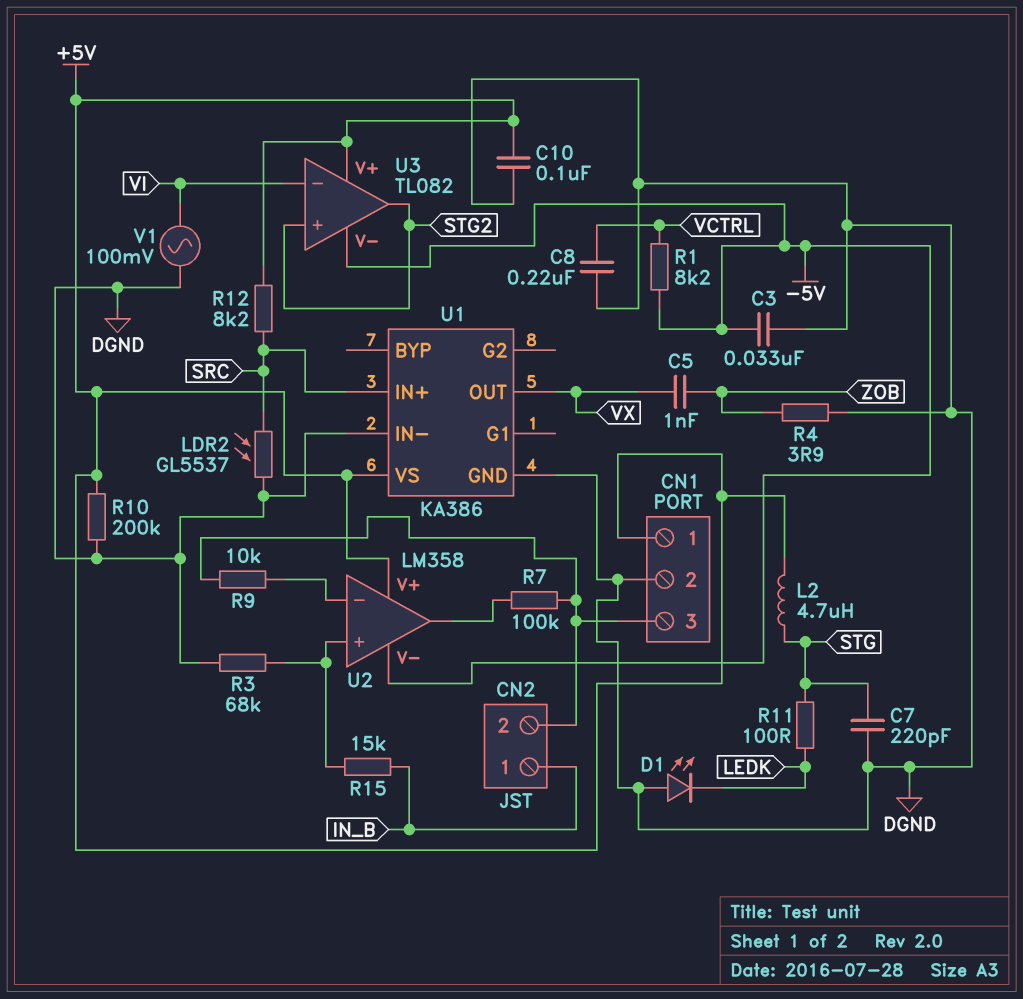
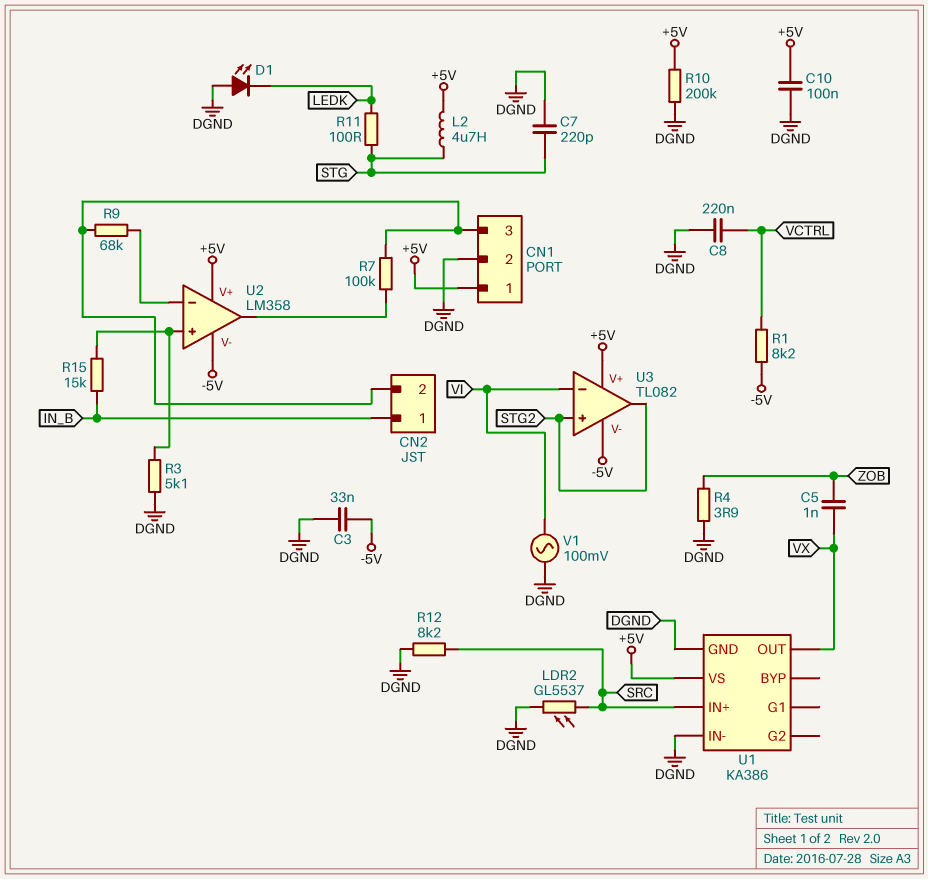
R3: 68k (DGND, U2/in+) -> 5.1k (DGND, U2/in+)
R9: 10k (CN1/3, U2/in-) -> 68k (CN1/3, U2/in-)
R12: 8.2k (+5V, SRC) -> 8.2k (DGND, SRC)

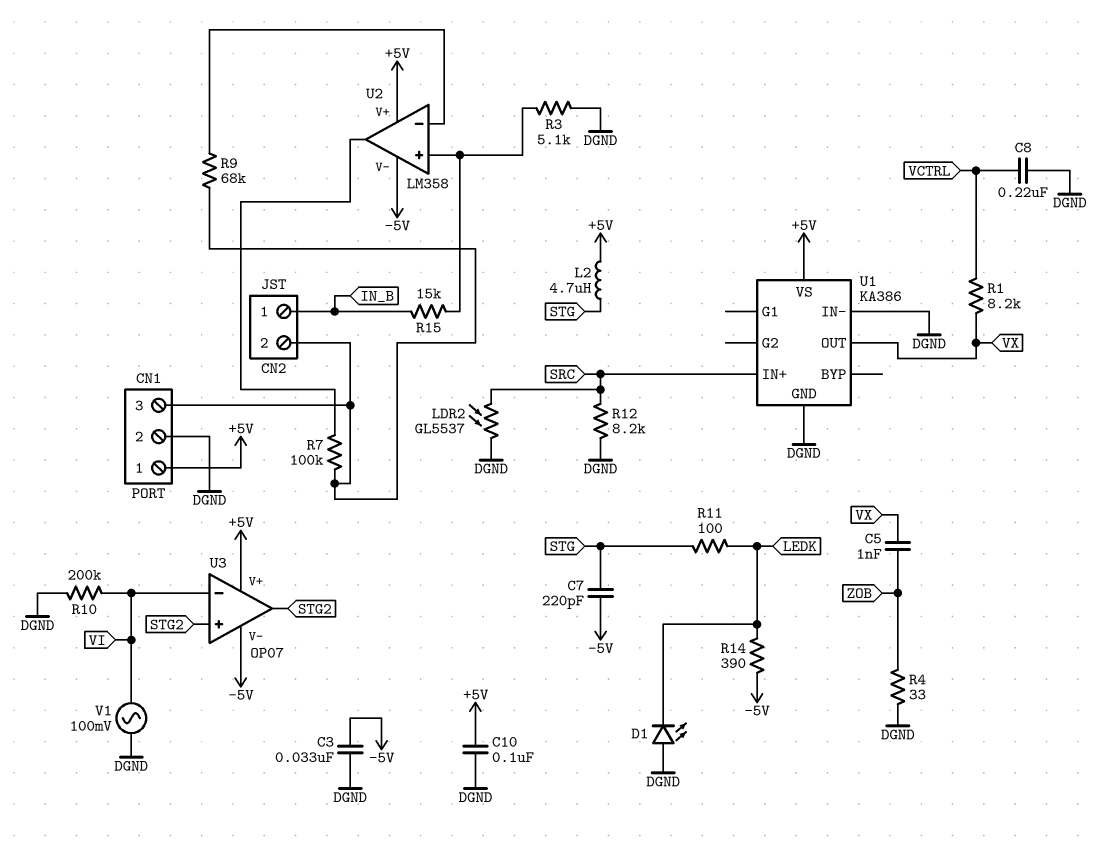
C7: 220pF (DGND, STG) -> 220pF (-5V, STG)
R1: 8.2k (-5V, VCTRL) -> 8.2k (VCTRL, VX)
R4: 3.9 (DGND, ZOB) -> 33 (DGND, ZOB)
R10: 200k (+5V, DGND) -> 200k (DGND, VI)
R14: none -> 390 (-5V, LEDK)
U3: TL082 -> OP07

